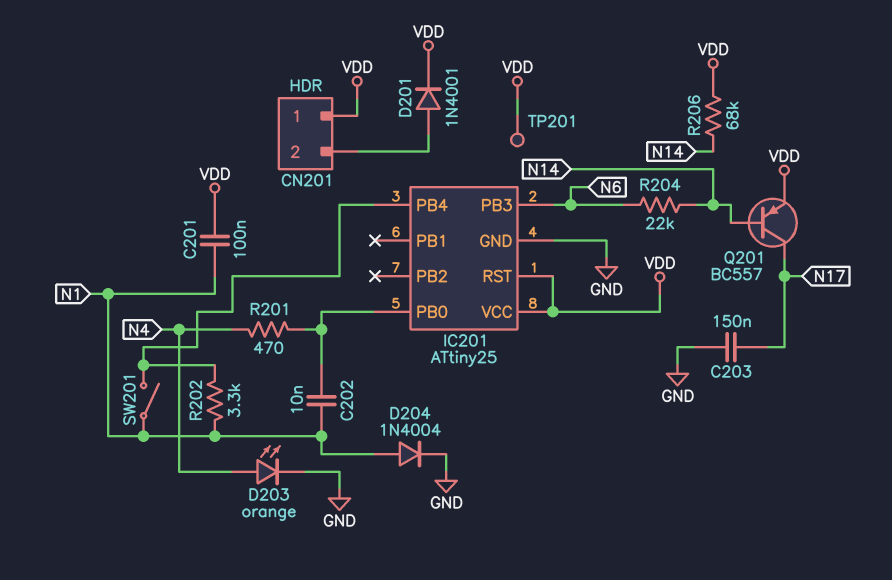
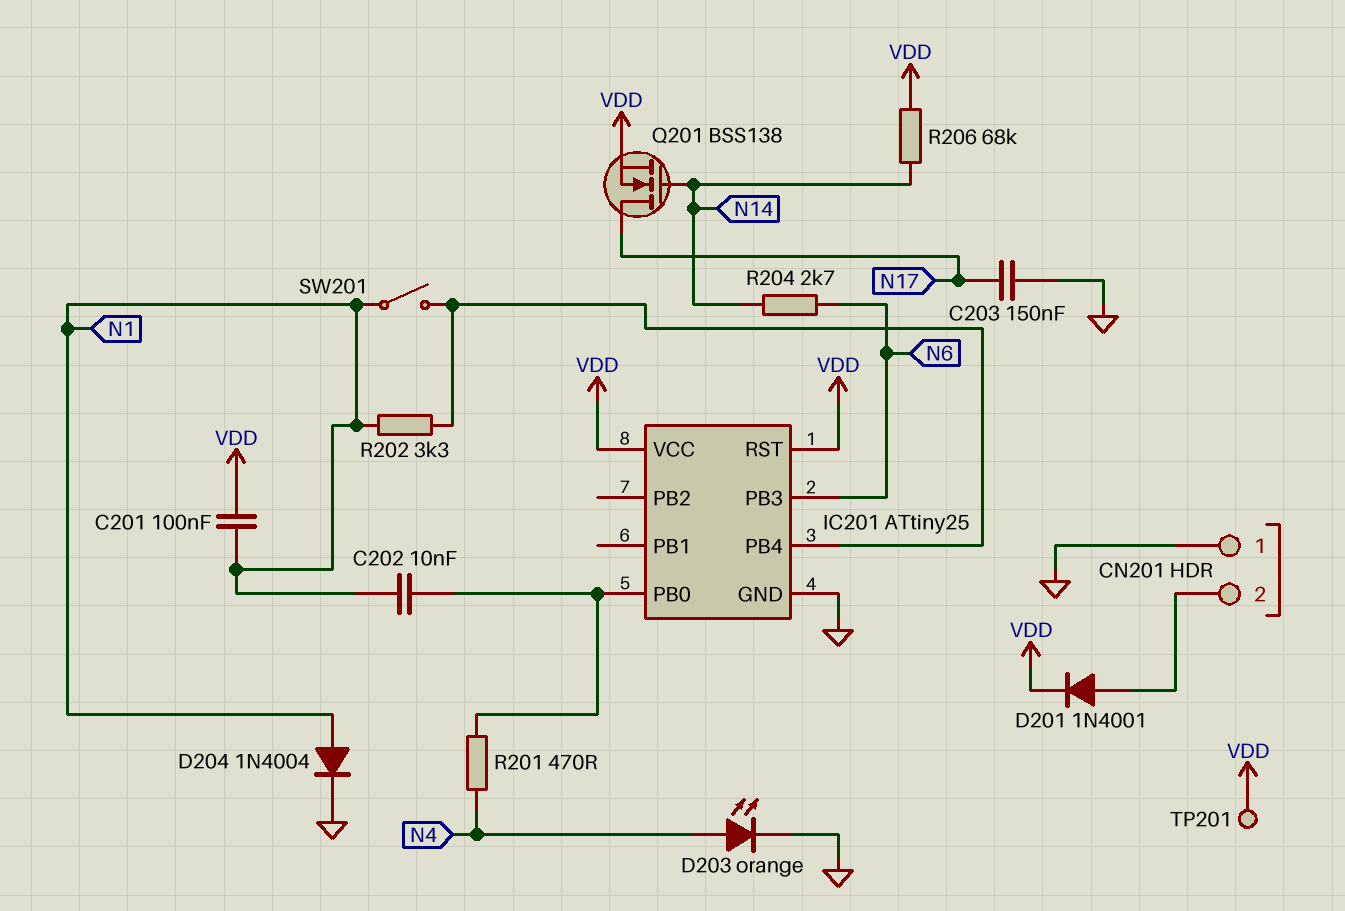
CN201 pin 1: VDD -> GND
Q201: PNP BC557 (B N14, C N17, E VDD) -> NMOS BSS138 (G N14, D N17, S VDD)
R204: 22k (N6, N14) -> 2.7k (N6, N14)

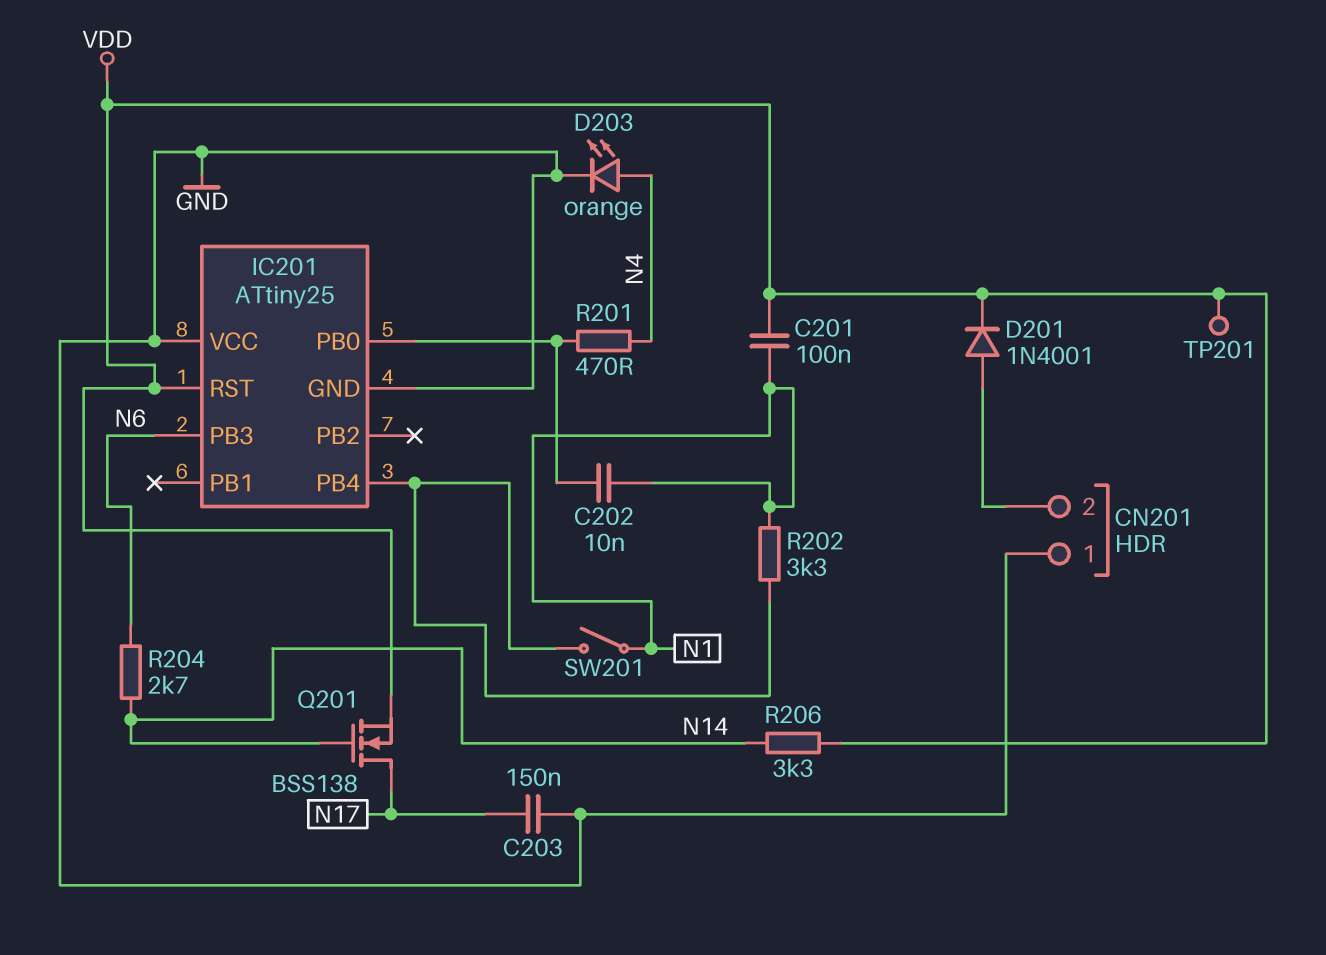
D204: diode 1N4004 (A N1, K GND) -> none
IC201 pin VCC: VDD -> GND
R206: 68k (N14, VDD) -> 3.3k (N14, VDD)

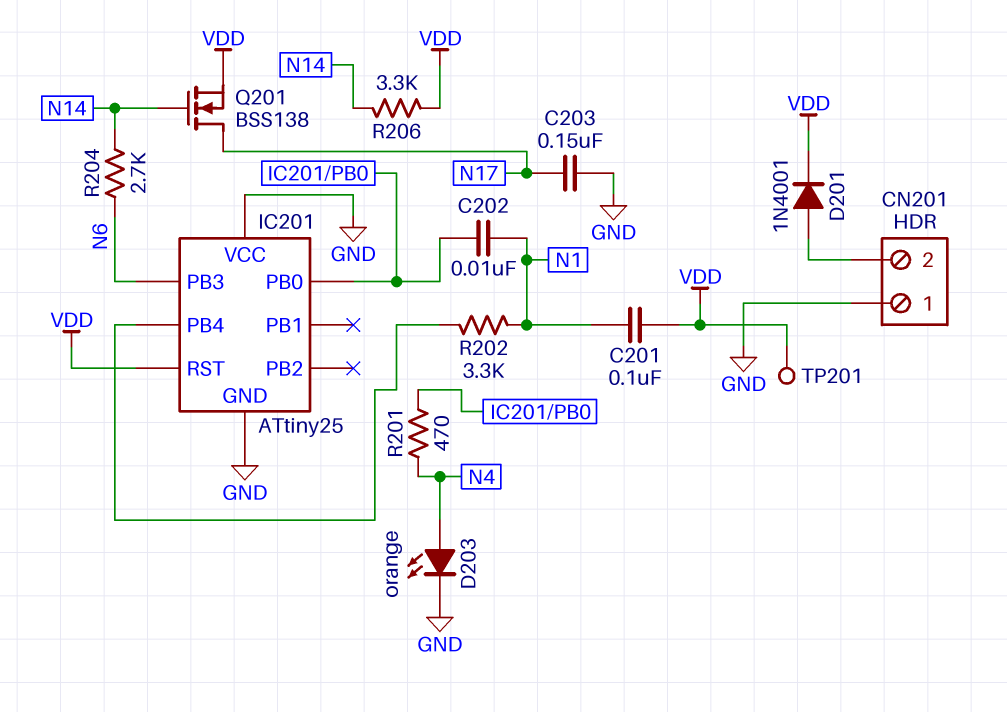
SW201: switch (IC201/PB4, N1) -> none

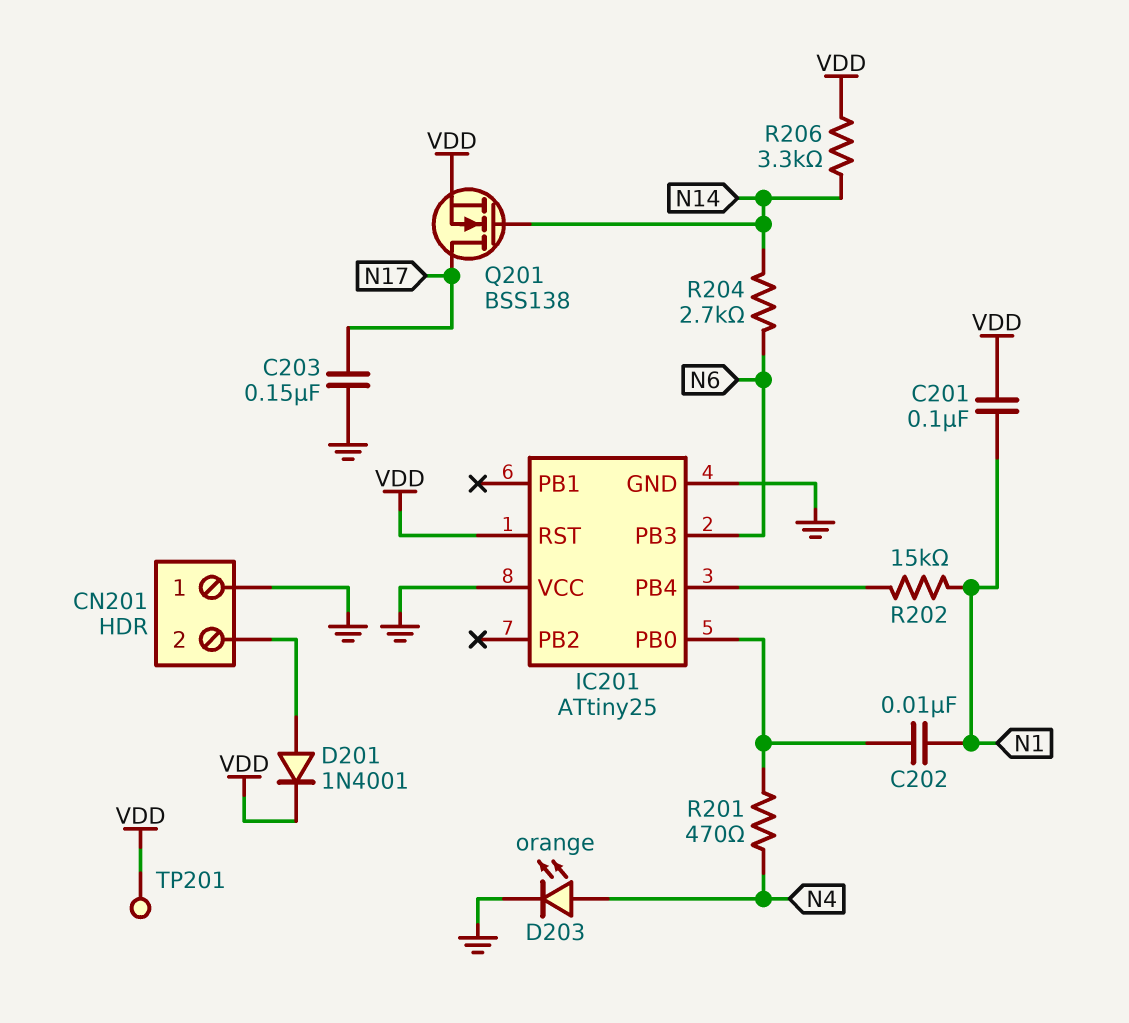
R202: 3.3k (IC201/PB4, N1) -> 15k (IC201/PB4, N1)

